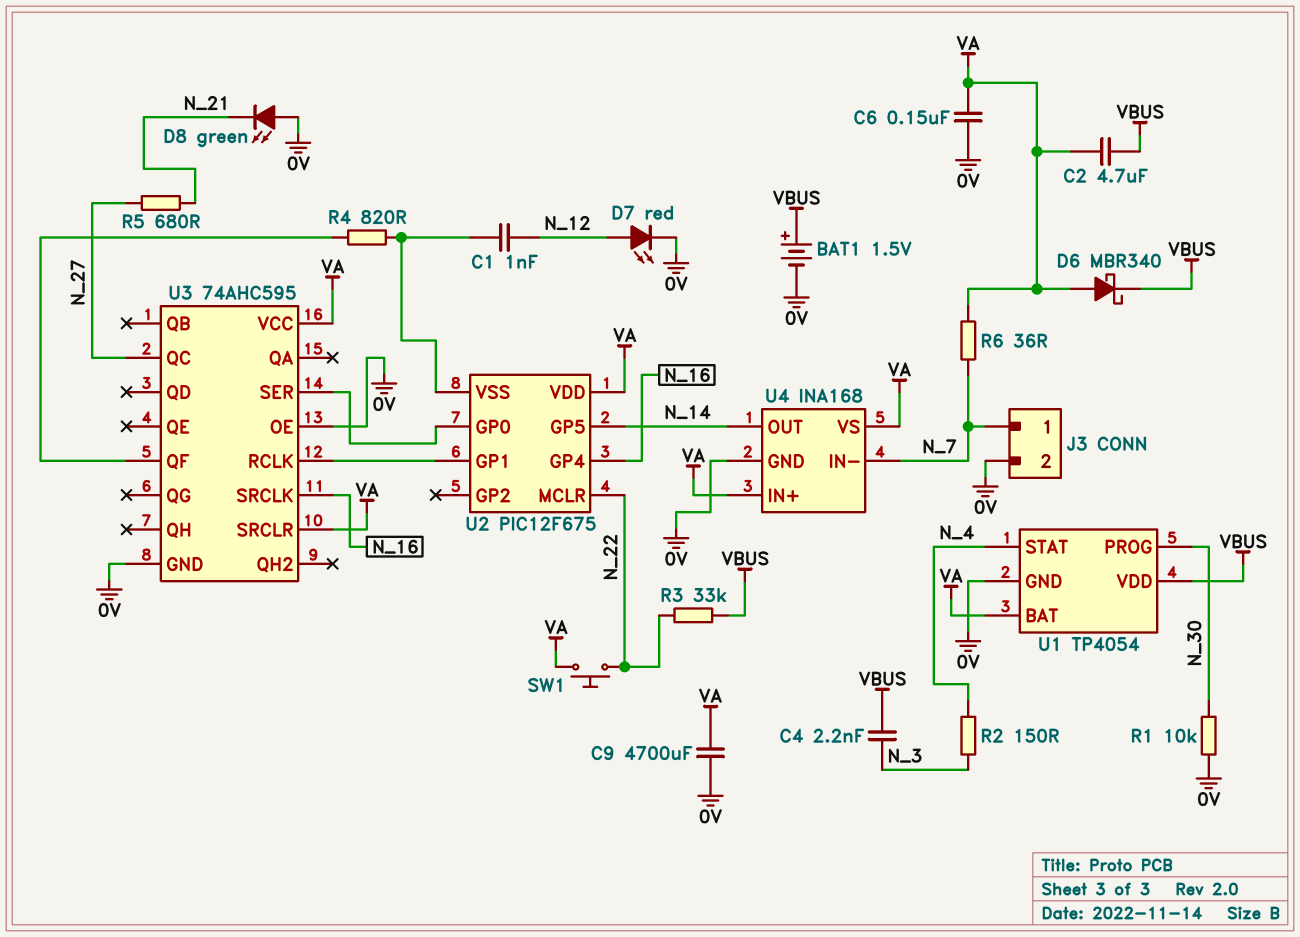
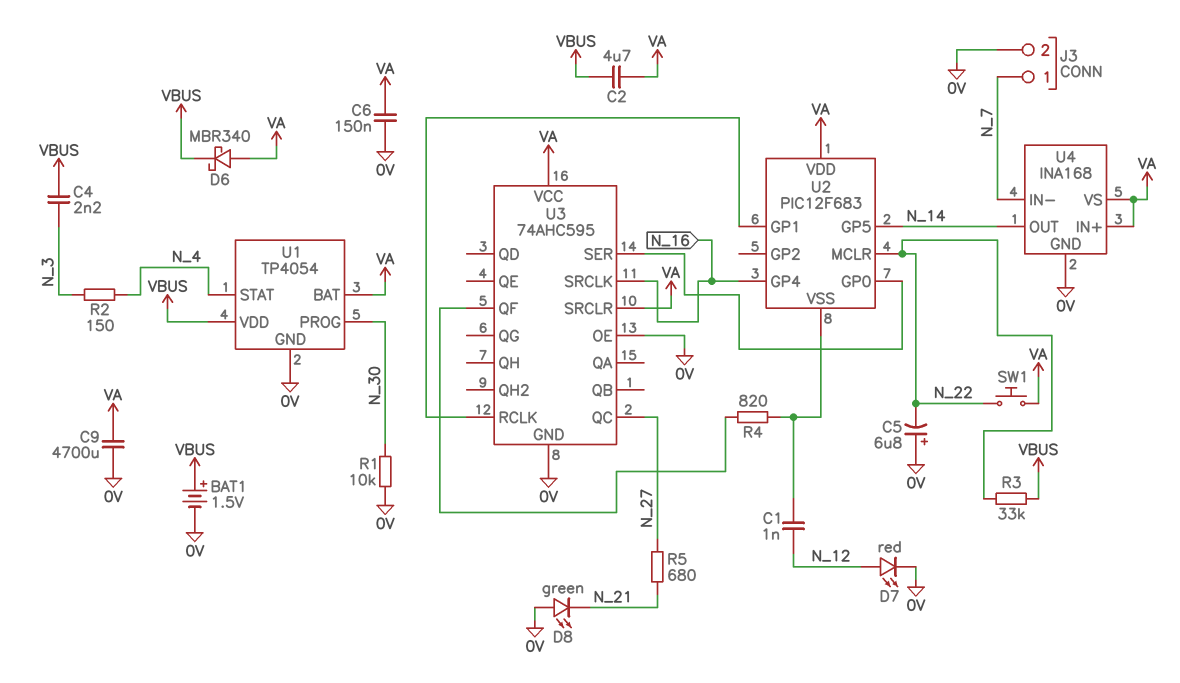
C5: none -> 6.8uF (plus 0V, minus N_22)
R6: 36 (N_7, VA) -> none
U2: PIC12F675 -> PIC12F683

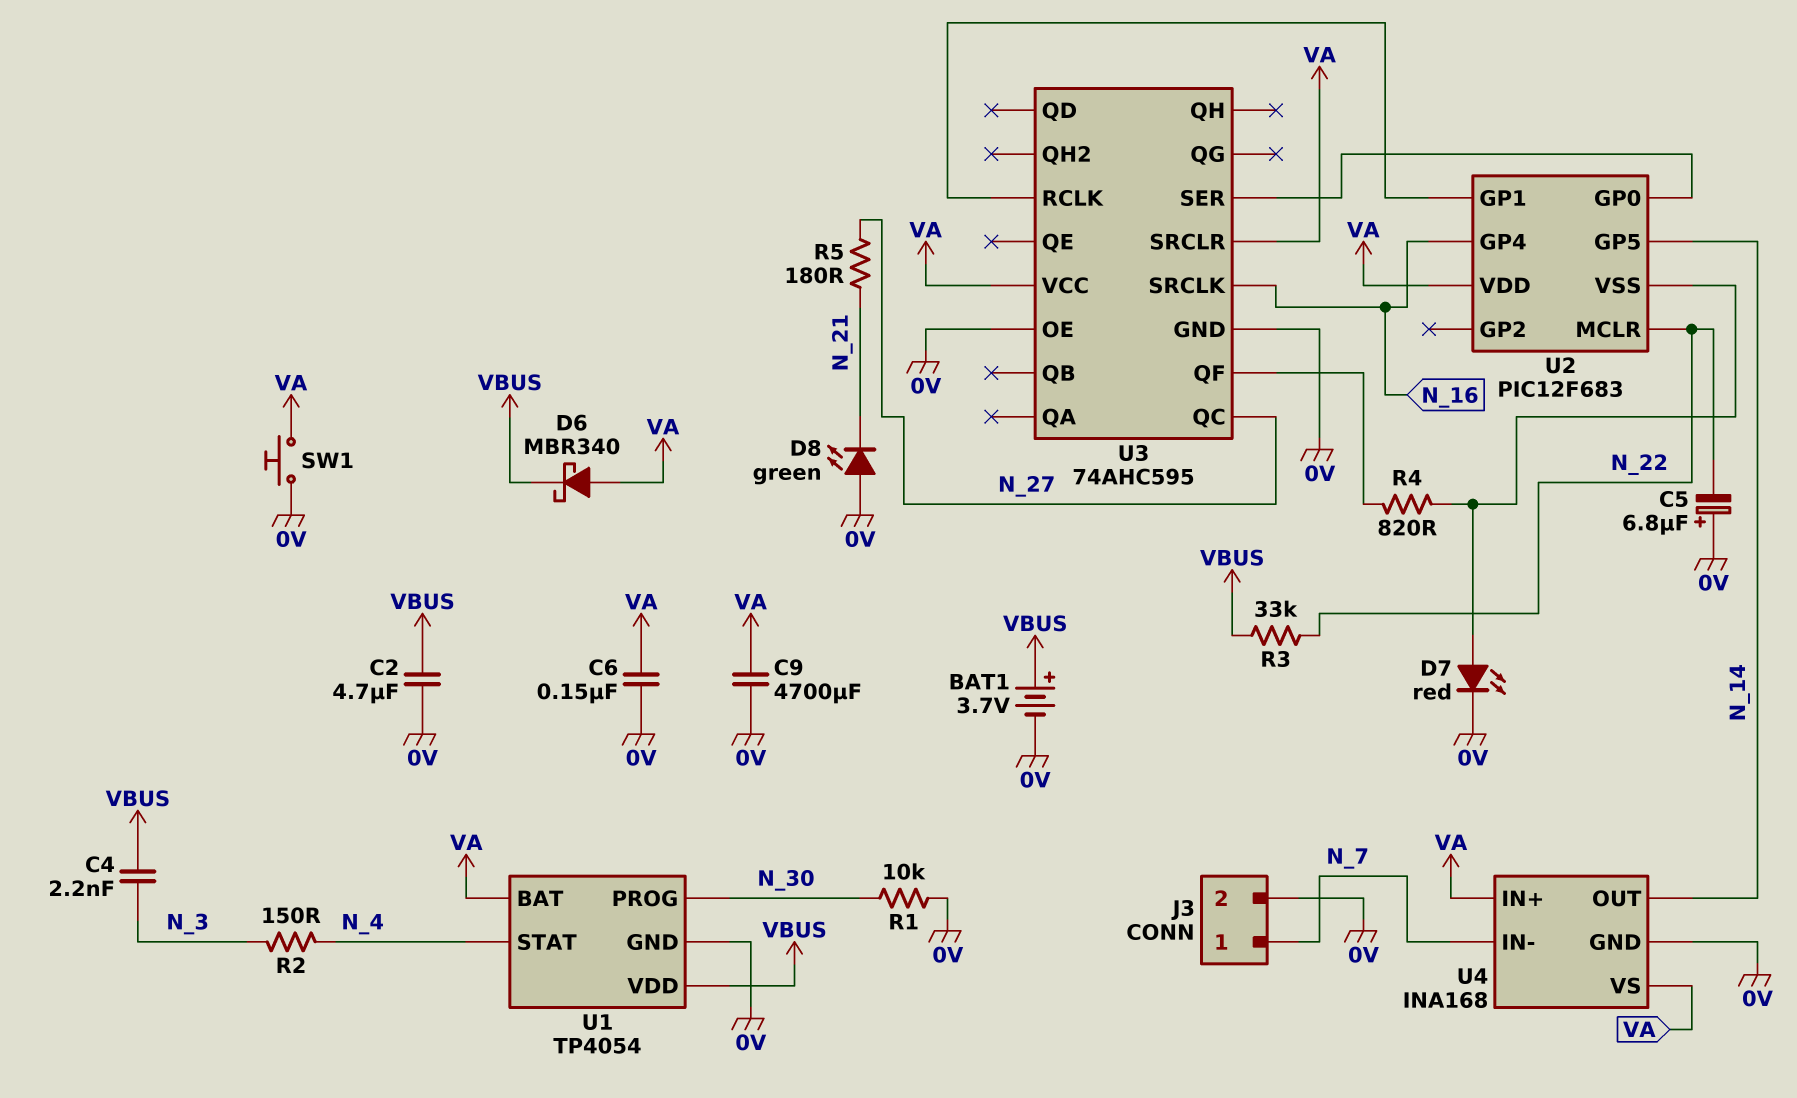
BAT1: 1.5V (plus VBUS, minus 0V) -> 3.7V (plus VBUS, minus 0V)
C1: 1nF (N_12, U2/VSS) -> none
C2: 4.7uF (VA, VBUS) -> 4.7uF (0V, VBUS)
D7: LED red (A N_12, K 0V) -> LED red (A U2/VSS, K 0V)
R5: 680 (N_21, N_27) -> 180 (N_21, N_27)
SW1: button (N_22, VA) -> button (0V, VA)

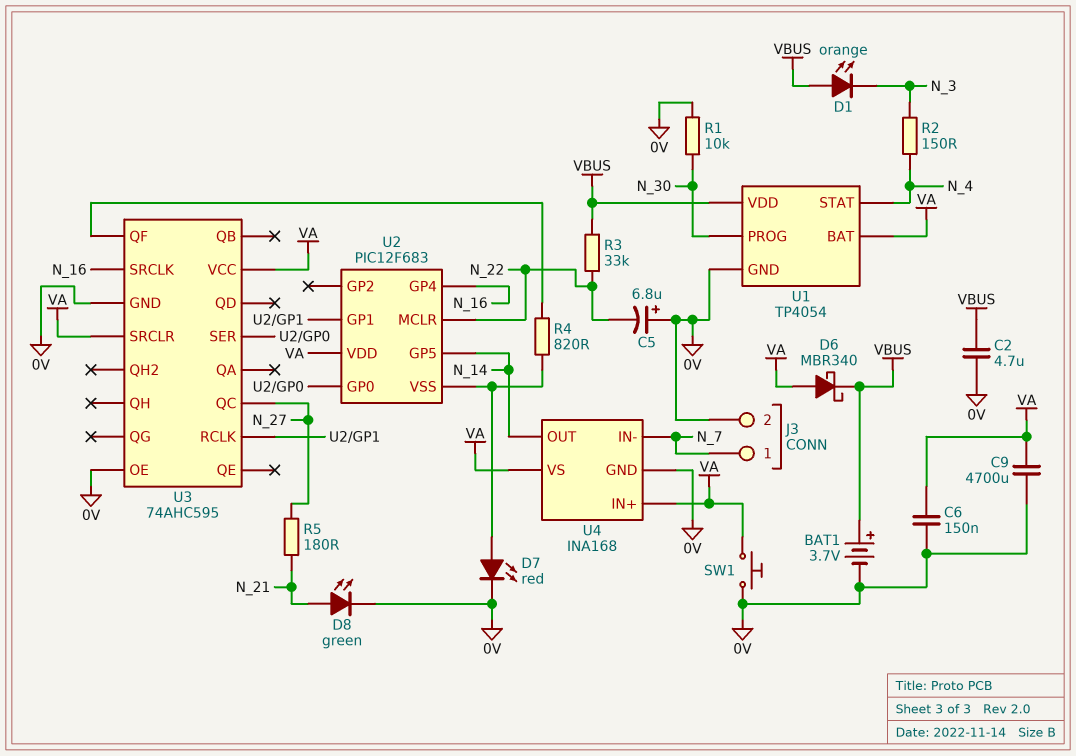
C4: 2.2nF (N_3, VBUS) -> none
D1: none -> LED orange (A VBUS, K N_3)
D8: LED green (A 0V, K N_21) -> LED green (A N_21, K 0V)

